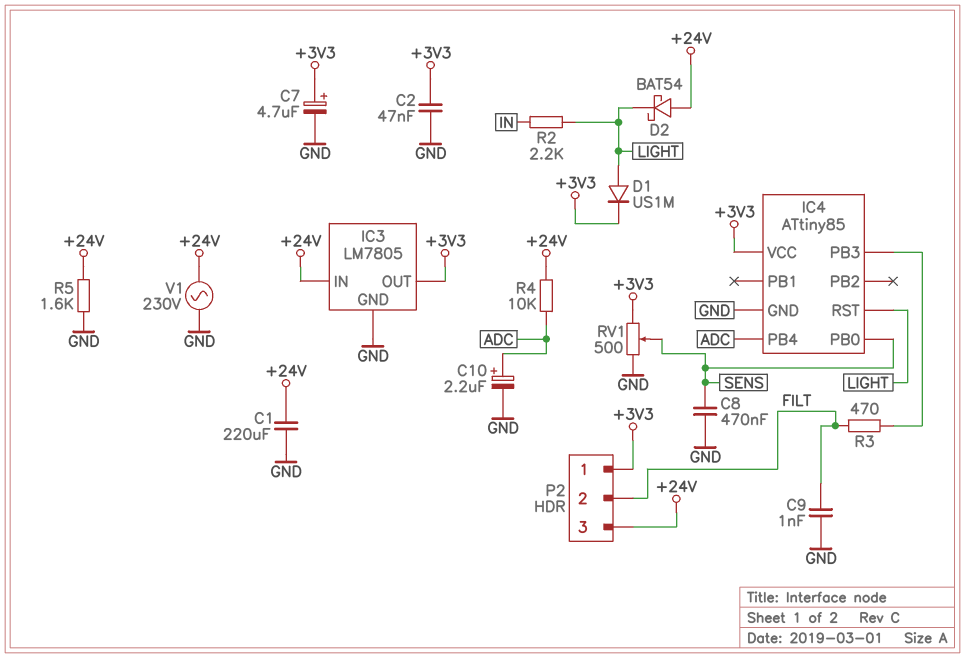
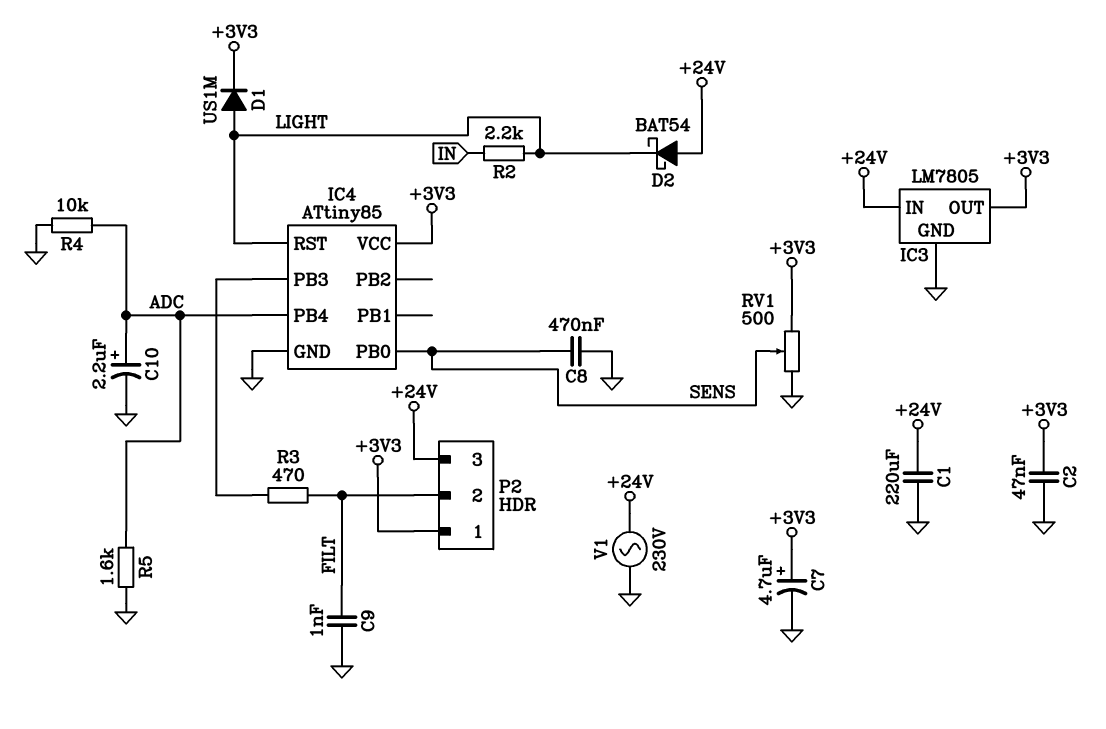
R4: 10k (+24V, ADC) -> 10k (ADC, GND)
R5: 1.6k (+24V, GND) -> 1.6k (ADC, GND)

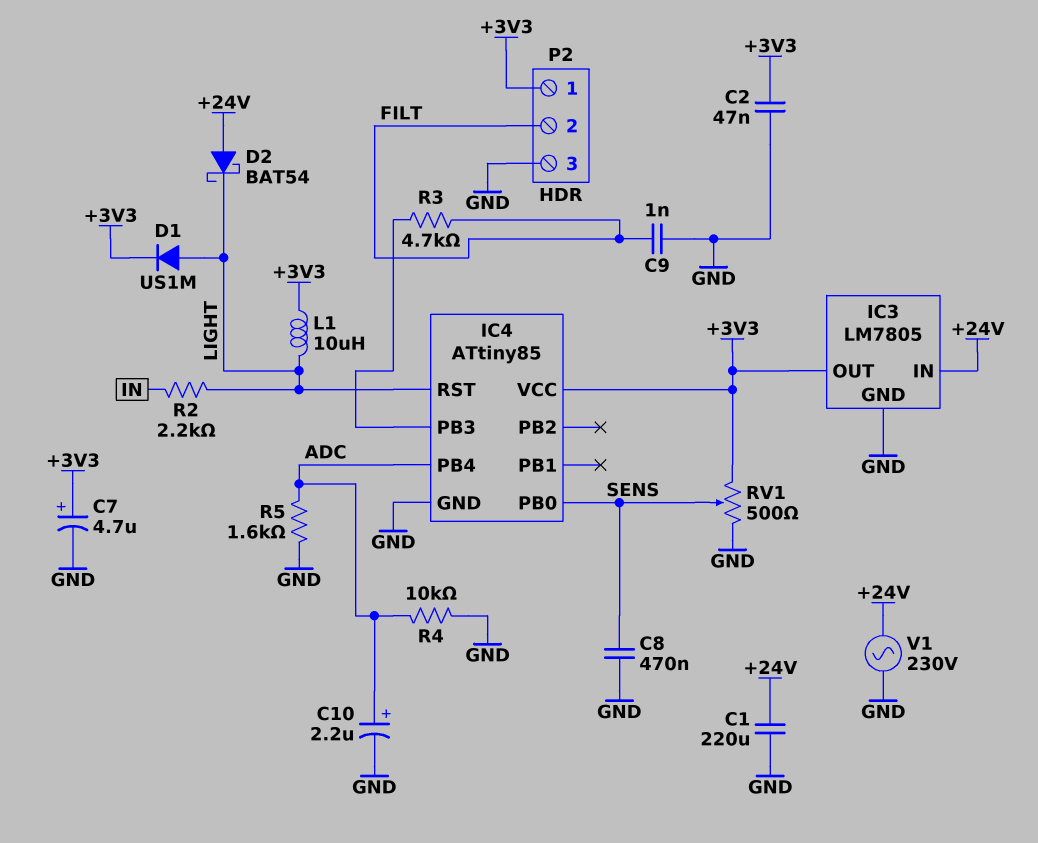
L1: none -> 10uH (+3V3, LIGHT)
P2 pin 3: +24V -> GND
R3: 470 (FILT, IC4/PB3) -> 4.7k (FILT, IC4/PB3)

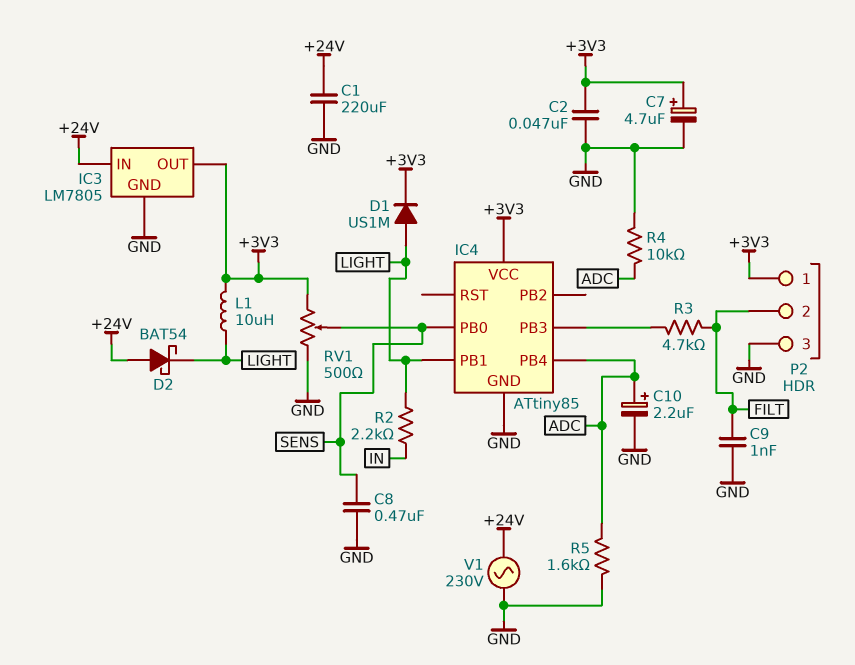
IC4 pin PB1: none -> LIGHT
IC4 pin RST: LIGHT -> none

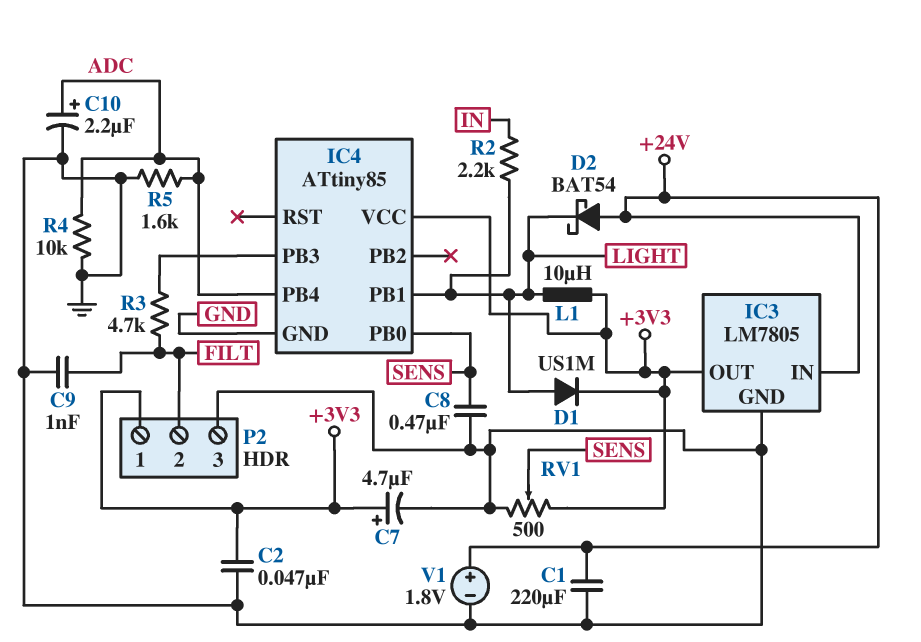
V1: AC 230V (+24V, GND) -> 1.8V (plus +24V, minus GND)

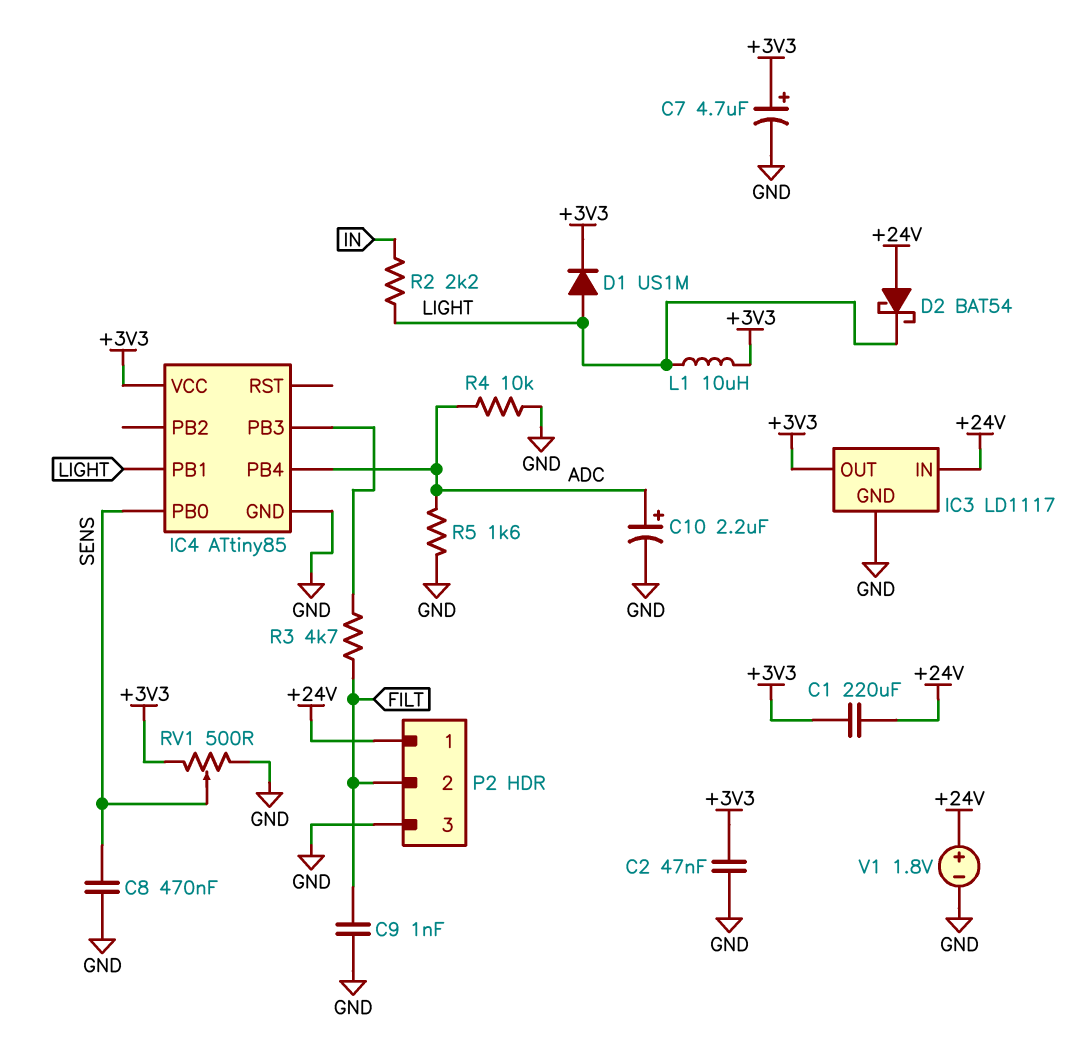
C1: 220uF (+24V, GND) -> 220uF (+3V3, +24V)
IC3: LM7805 -> LD1117
P2 pin 1: +3V3 -> +24V

